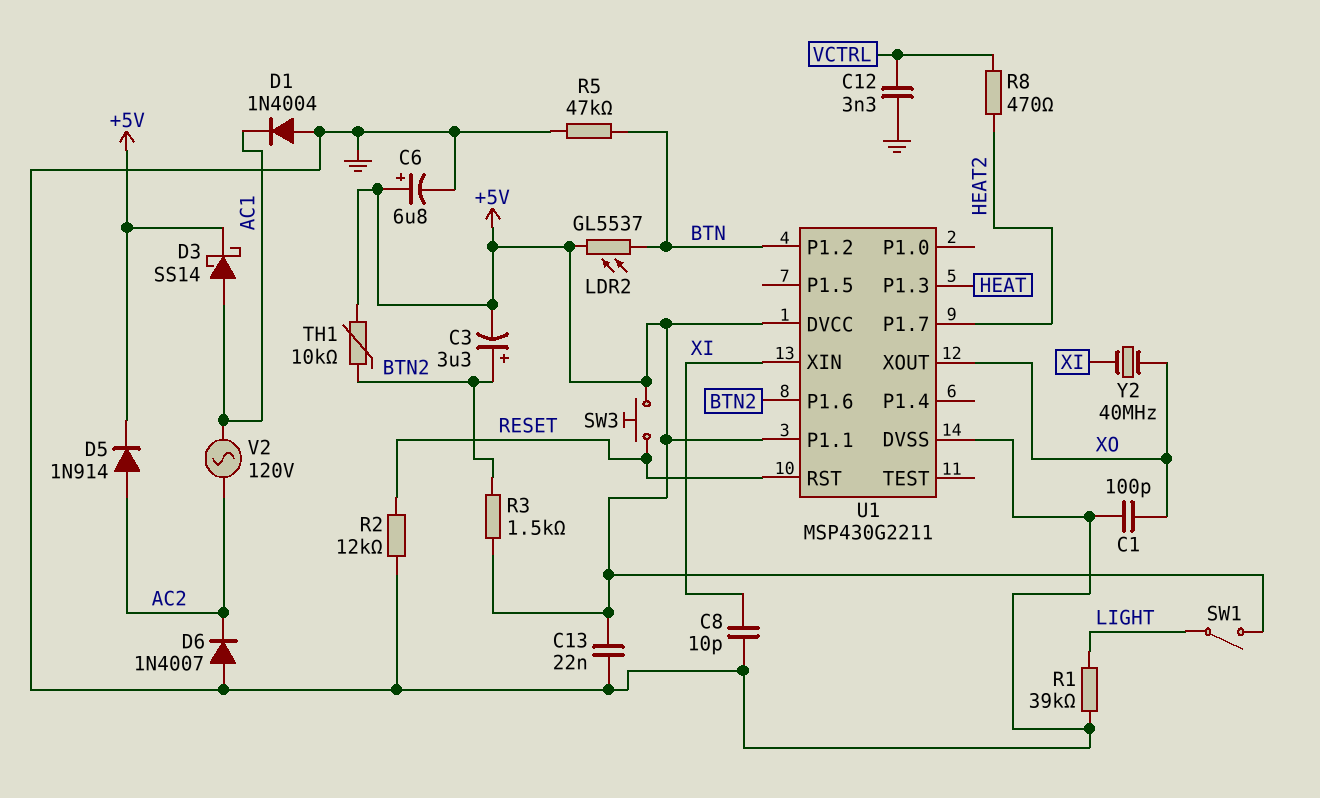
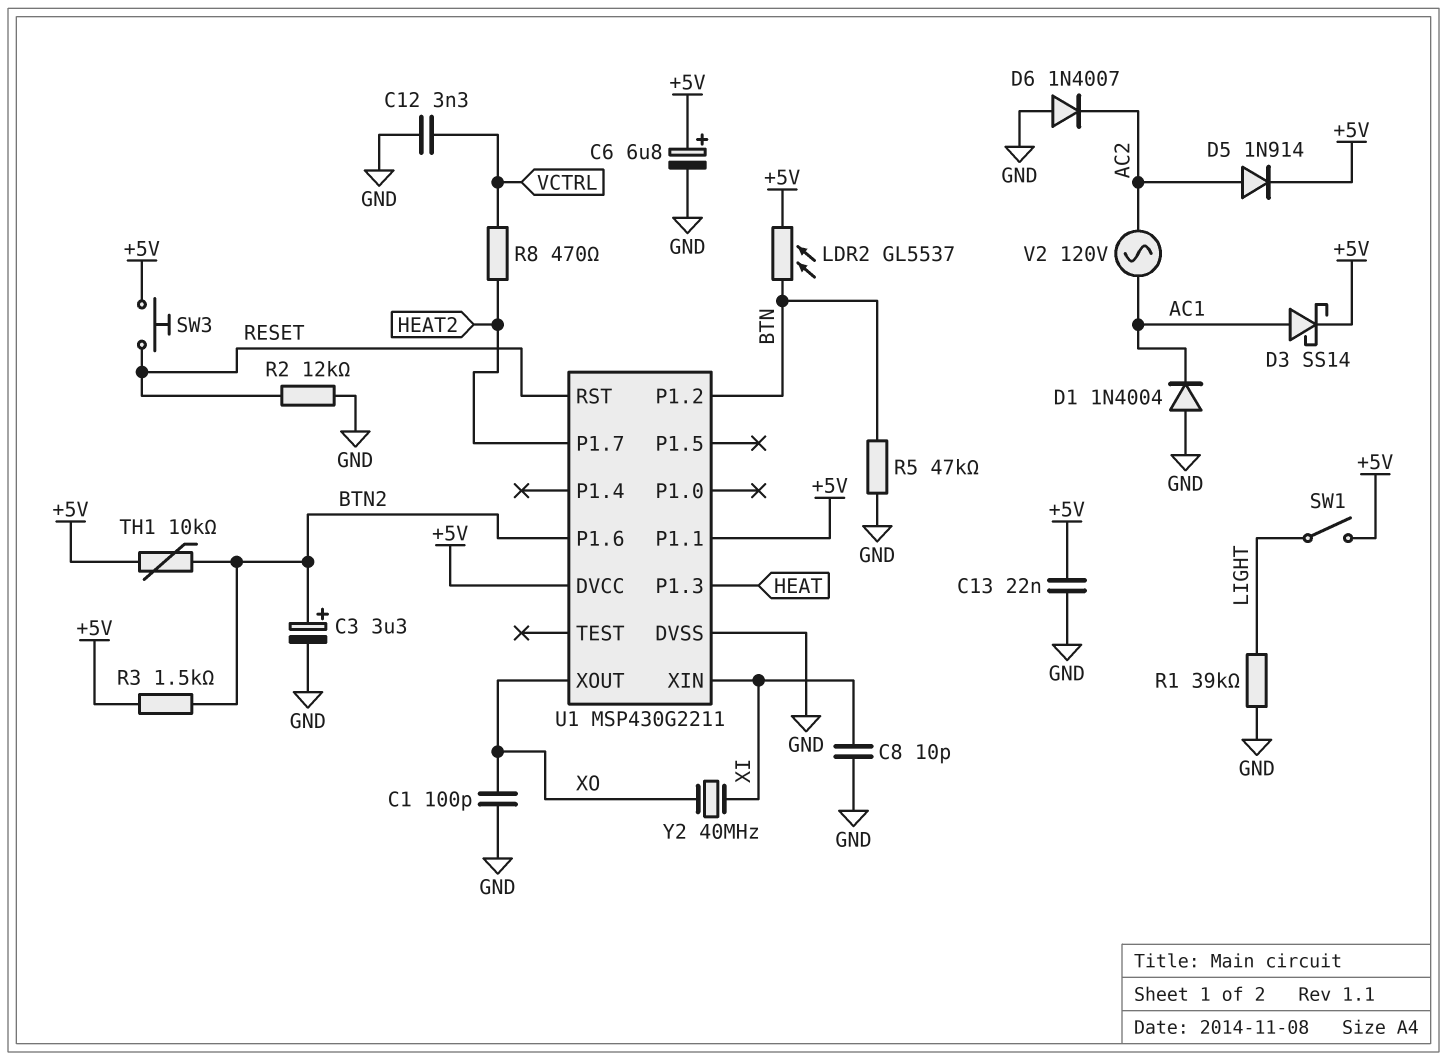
C3: 3.3uF (plus BTN2, minus +5V) -> 3.3uF (plus BTN2, minus GND)

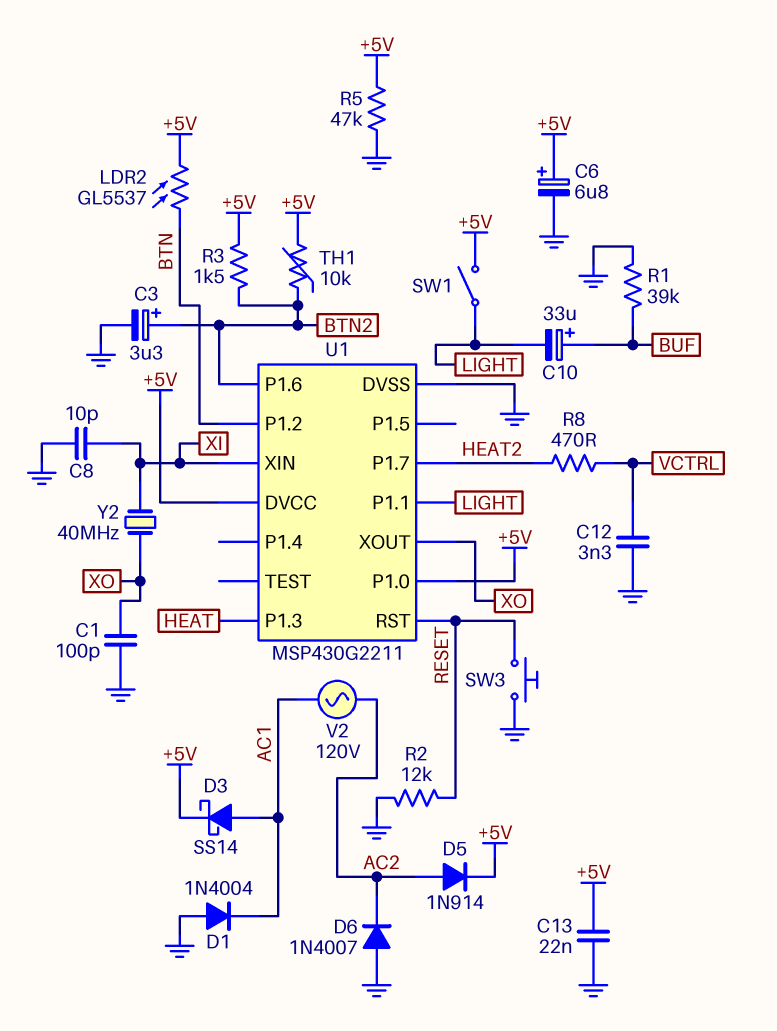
C10: none -> 33uF (plus BUF, minus LIGHT)
R1: 39k (GND, LIGHT) -> 39k (BUF, GND)
R5: 47k (BTN, GND) -> 47k (+5V, GND)
SW3: button (+5V, RESET) -> button (GND, RESET)
U1 pin P1.0: none -> +5V
U1 pin P1.1: +5V -> LIGHT

